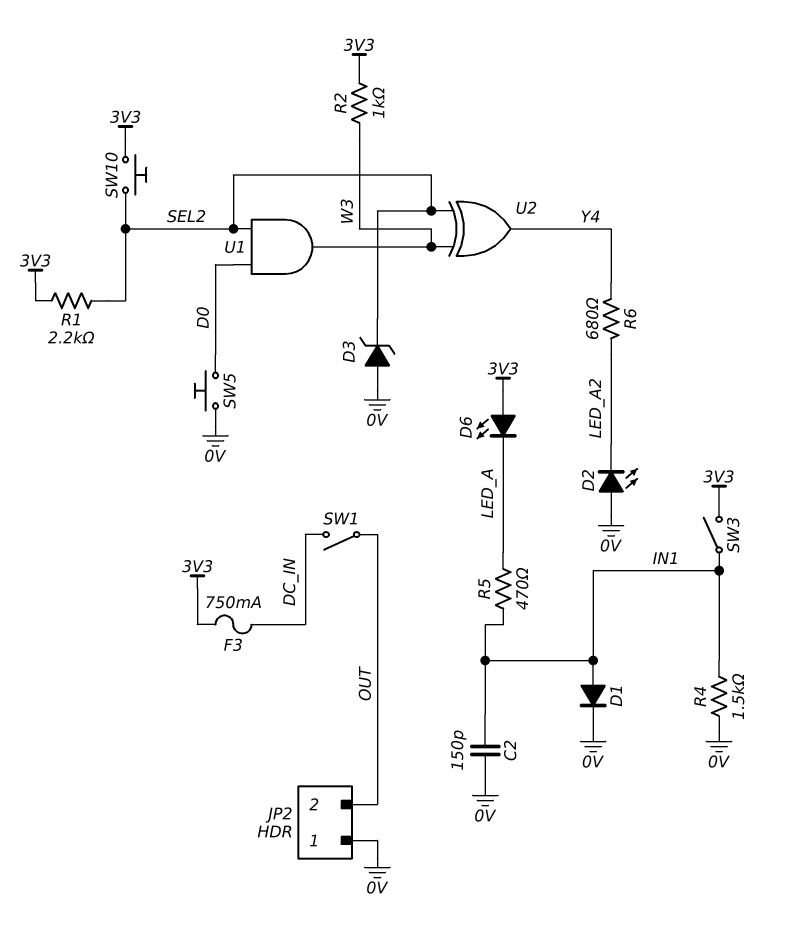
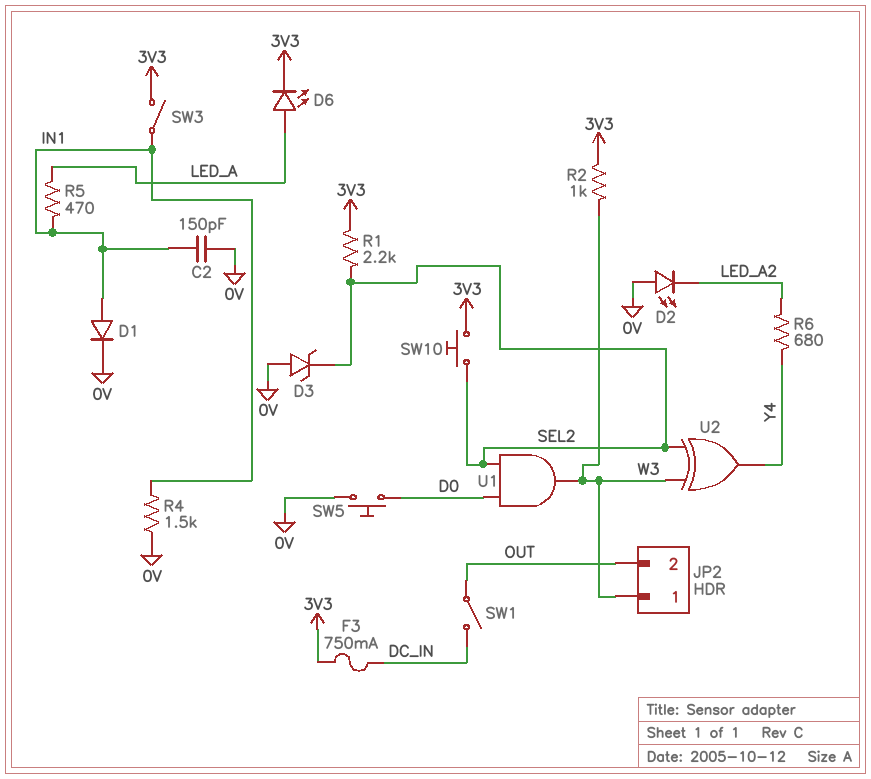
D6: LED (A 3V3, K LED_A) -> LED (A LED_A, K 3V3)
JP2 pin 1: 0V -> W3

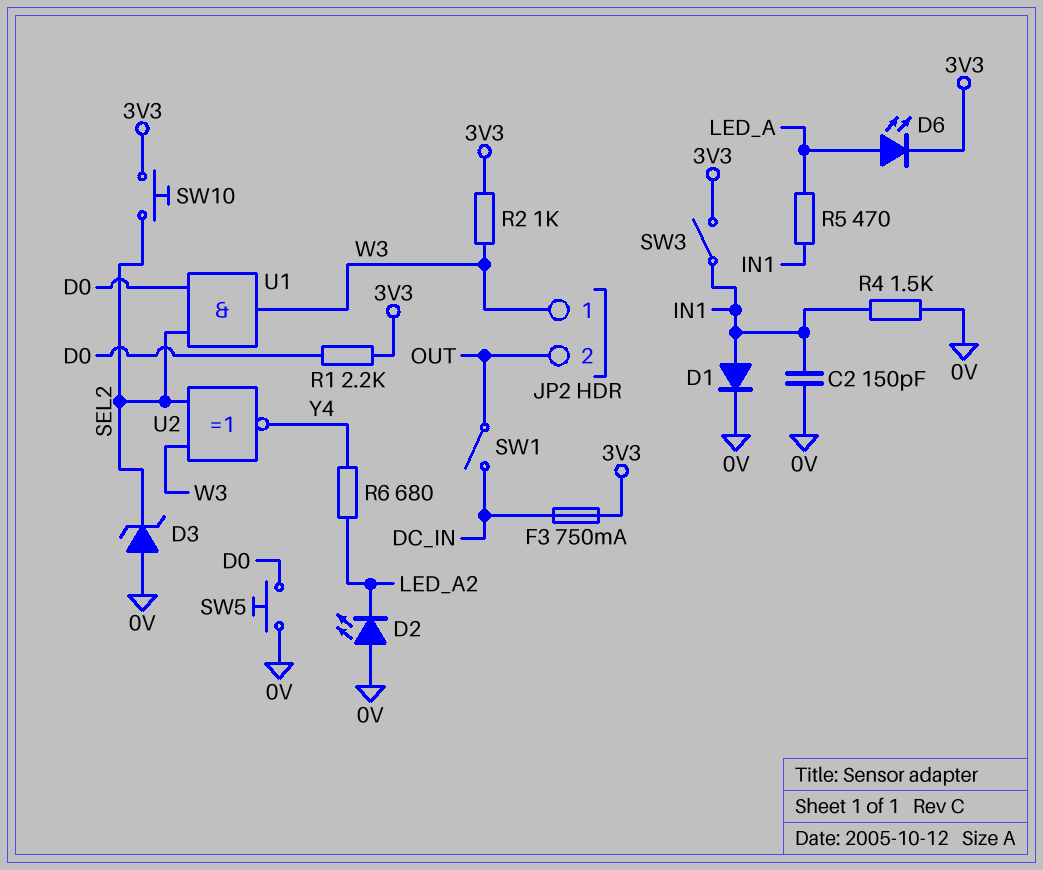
R1: 2.2k (3V3, SEL2) -> 2.2k (3V3, D0)
U2: XOR (in SEL2, in W3, out Y4) -> XNOR (in SEL2, in W3, out Y4)

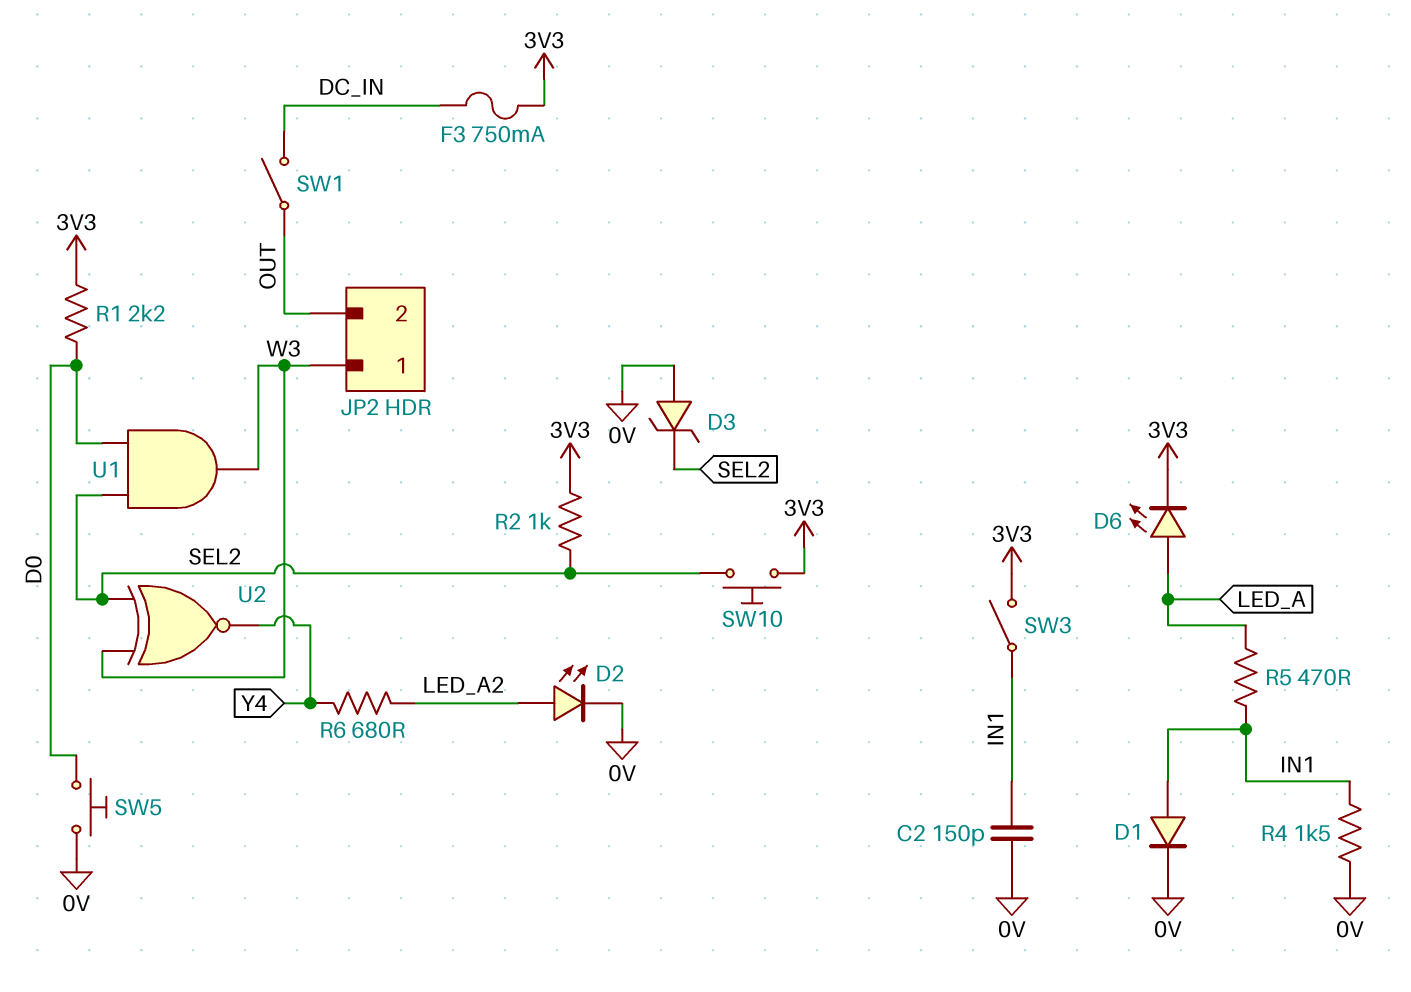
D2: LED (A 0V, K LED_A2) -> LED (A LED_A2, K 0V)
R2: 1k (3V3, W3) -> 1k (3V3, SEL2)

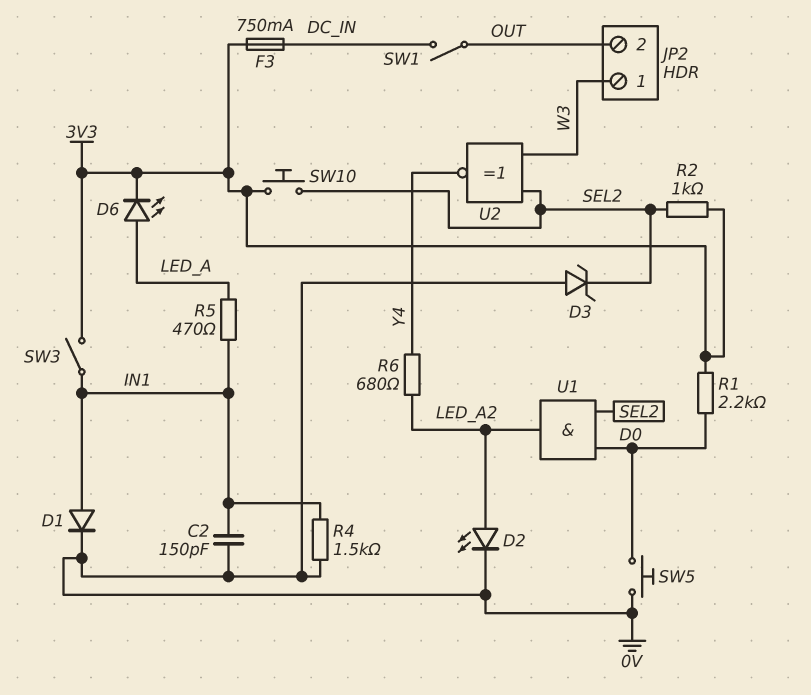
U1: AND (in D0, in SEL2, out W3) -> AND (in D0, in SEL2, out LED_A2)

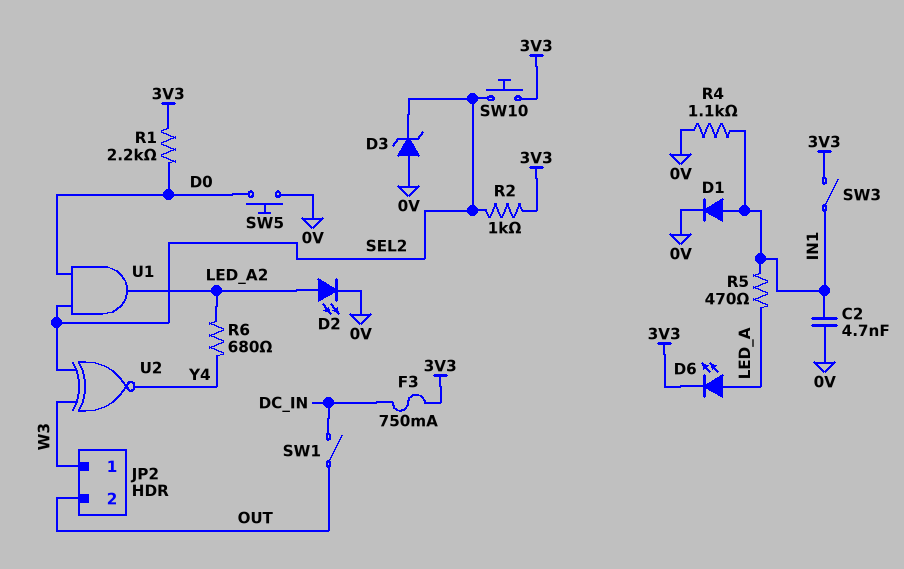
C2: 150pF (0V, IN1) -> 4.7nF (0V, IN1)
R4: 1.5k (0V, IN1) -> 1.1k (0V, IN1)

